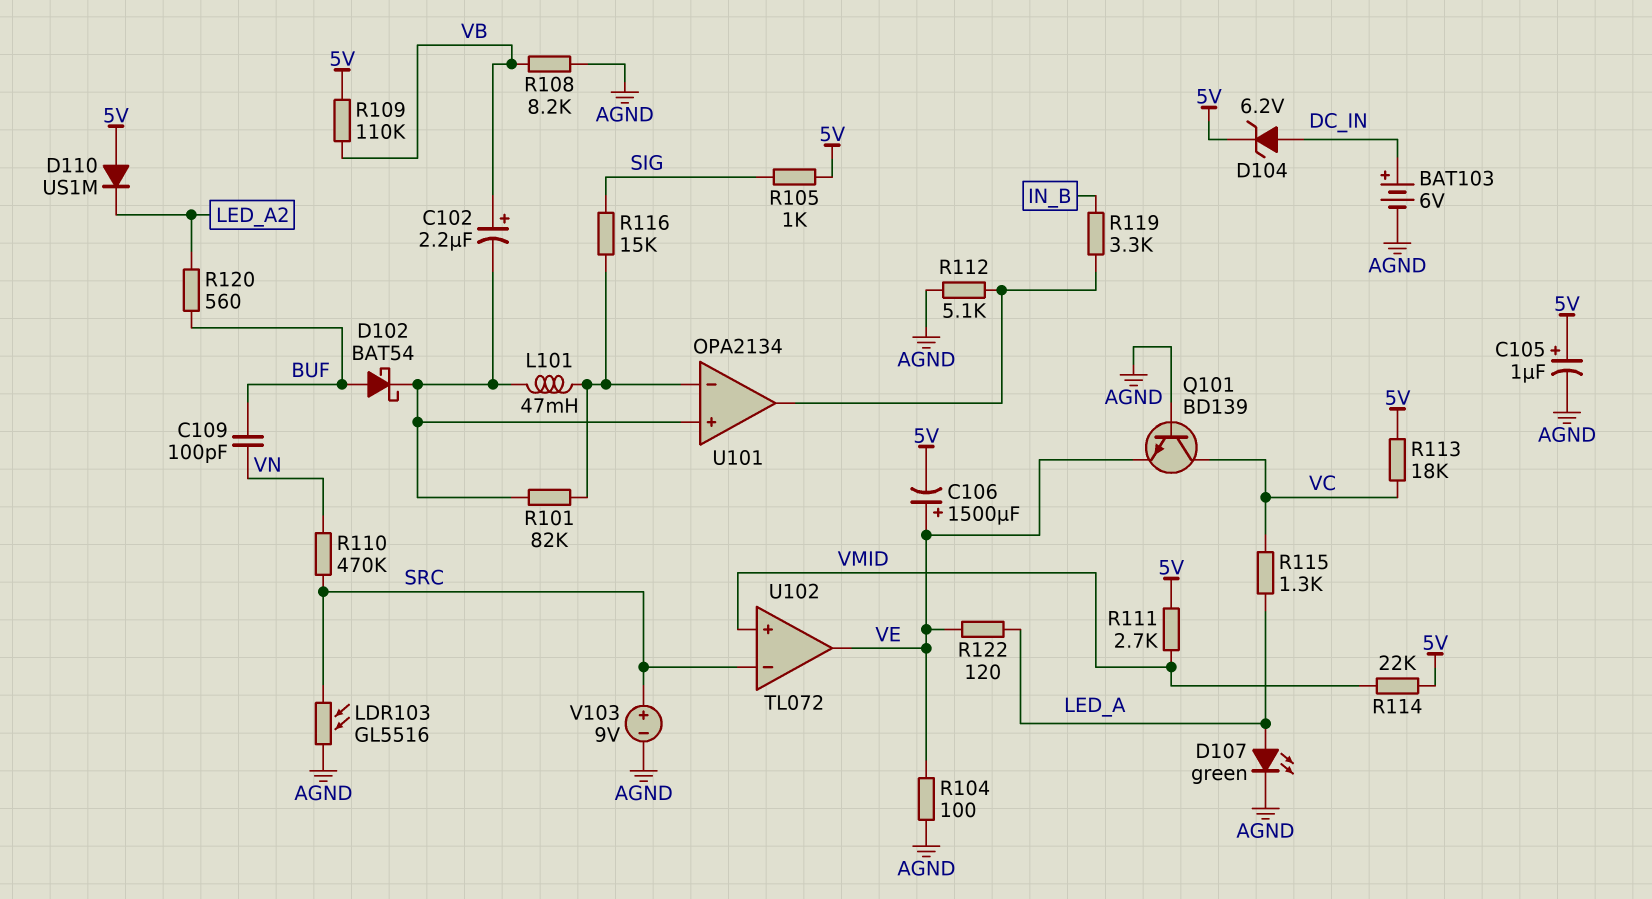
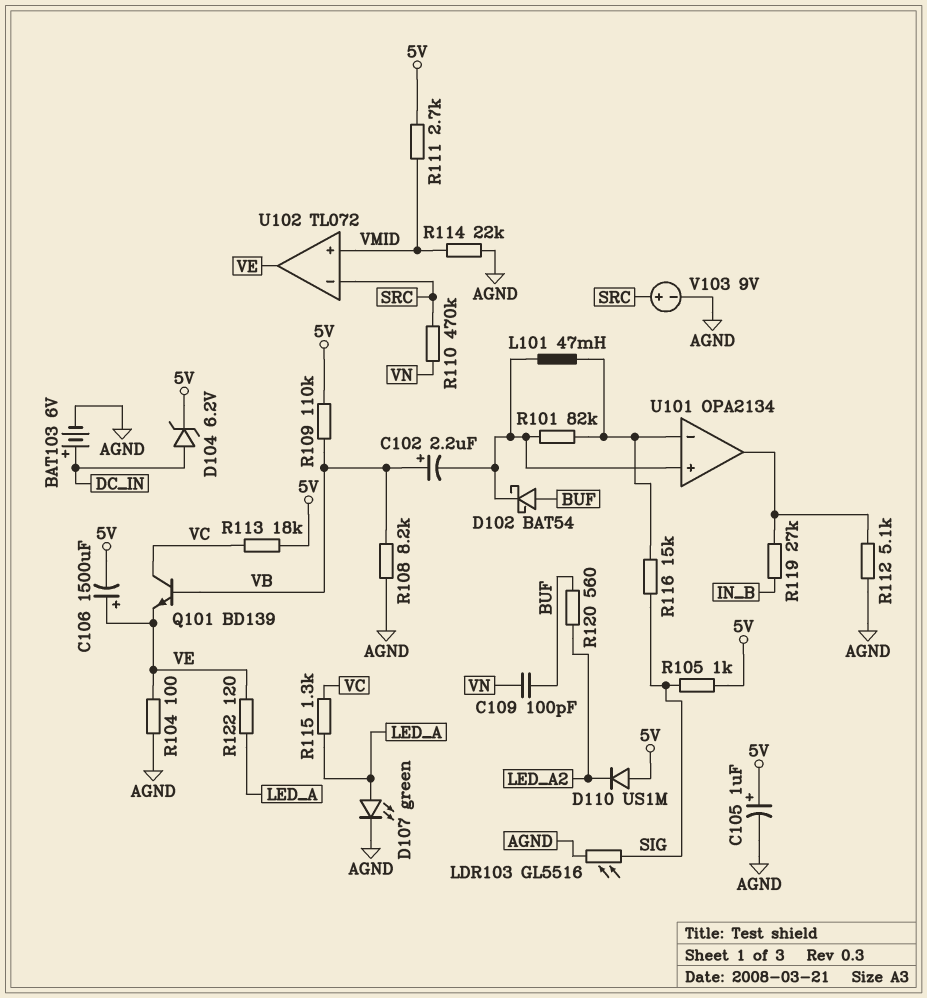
LDR103: GL5516 (AGND, SRC) -> GL5516 (AGND, SIG)
Q101: NPN BD139 (B AGND, C VC, E VE) -> NPN BD139 (B VB, C VC, E VE)
R114: 22k (5V, VMID) -> 22k (AGND, VMID)
R119: 3.3k (IN_B, U101/out) -> 27k (IN_B, U101/out)

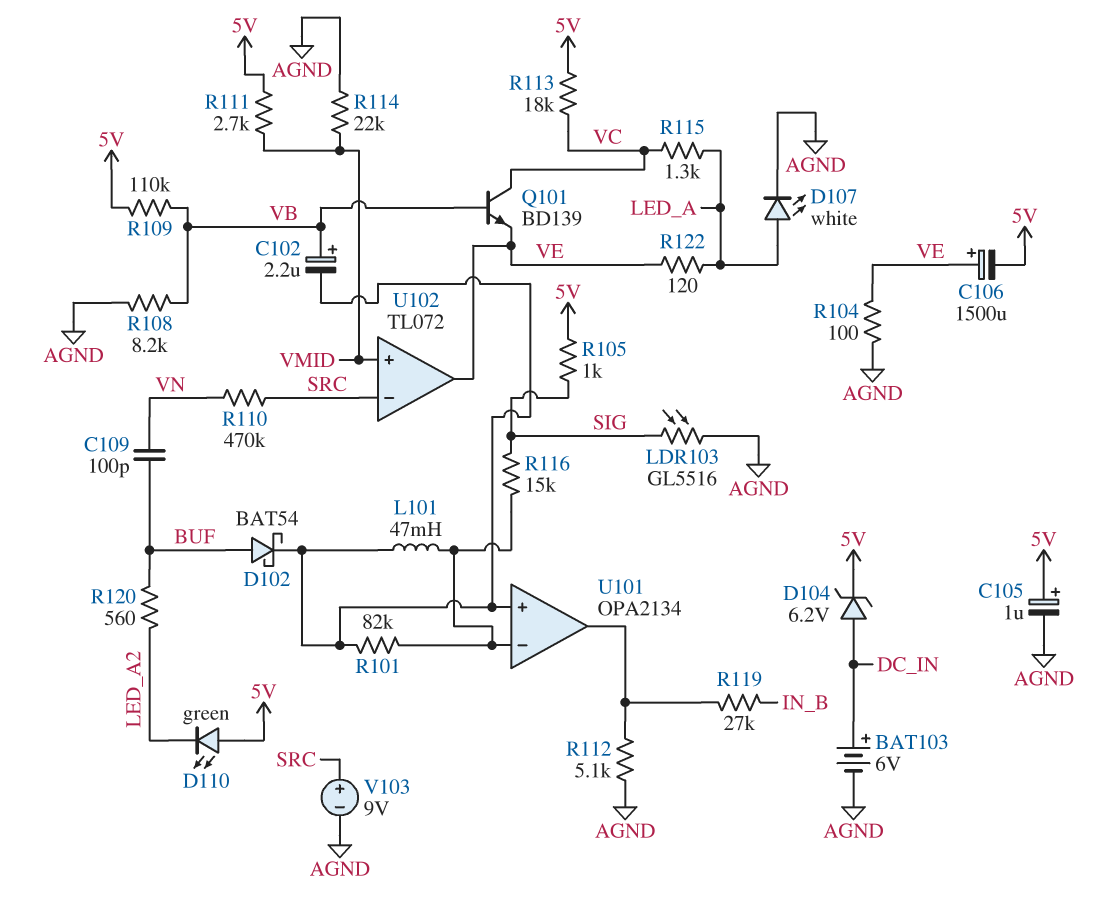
D107: LED green (A LED_A, K AGND) -> LED white (A LED_A, K AGND)
D110: diode US1M (A 5V, K LED_A2) -> LED green (A 5V, K LED_A2)

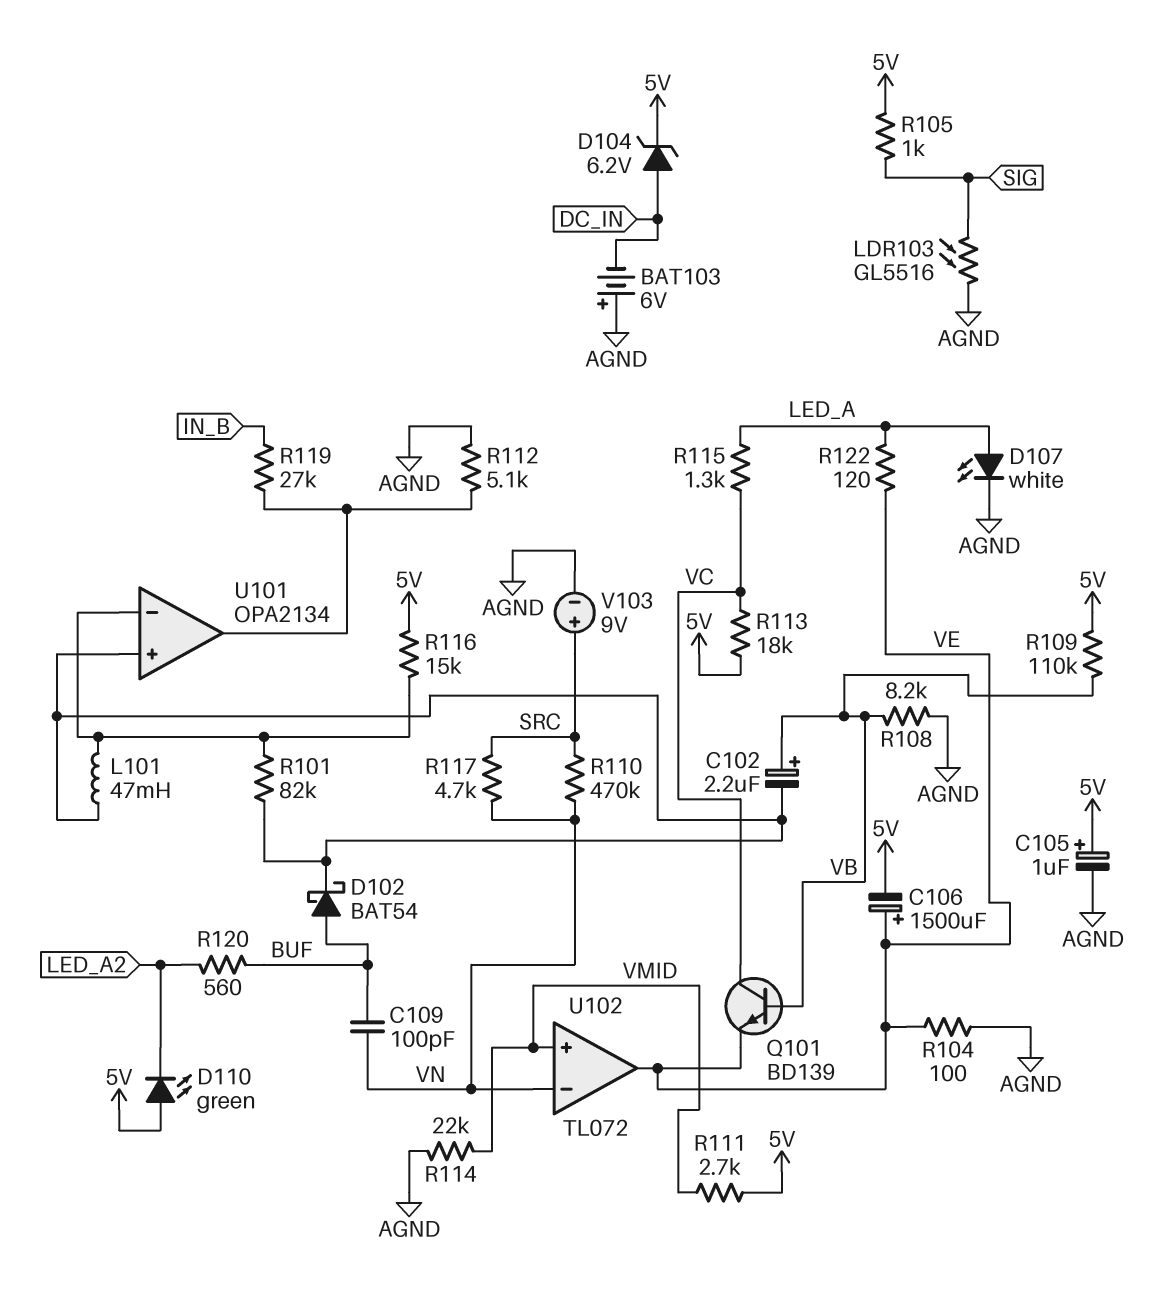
BAT103: 6V (plus DC_IN, minus AGND) -> 6V (plus AGND, minus DC_IN)
R116: 15k (SIG, U101/in-) -> 15k (5V, U101/in-)
R117: none -> 4.7k (SRC, VN)
U102 pin in-: SRC -> VN

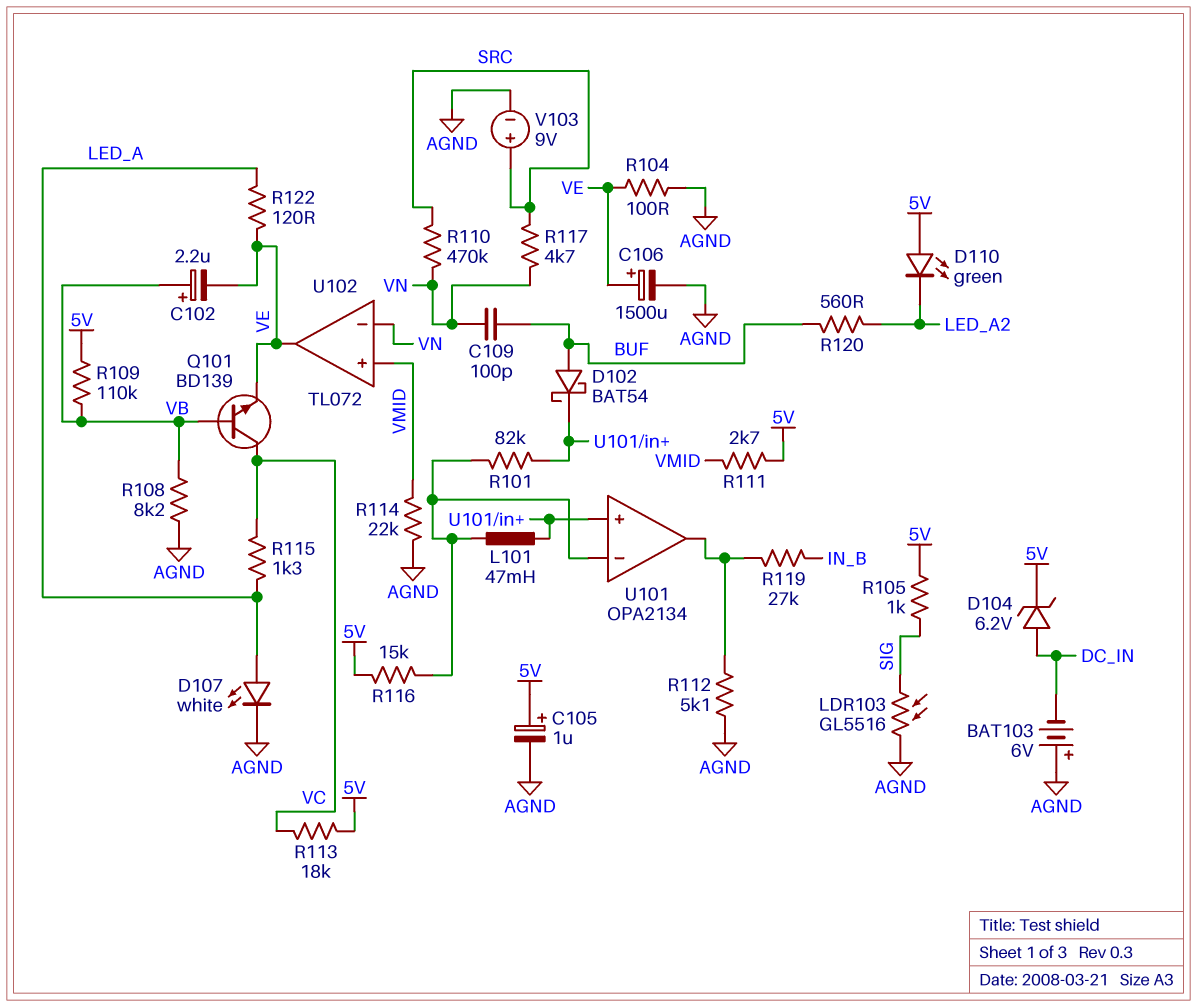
C102: 2.2uF (plus VB, minus U101/in+) -> 2.2uF (plus VB, minus VE)
C106: 1500uF (plus VE, minus 5V) -> 1500uF (plus VE, minus AGND)

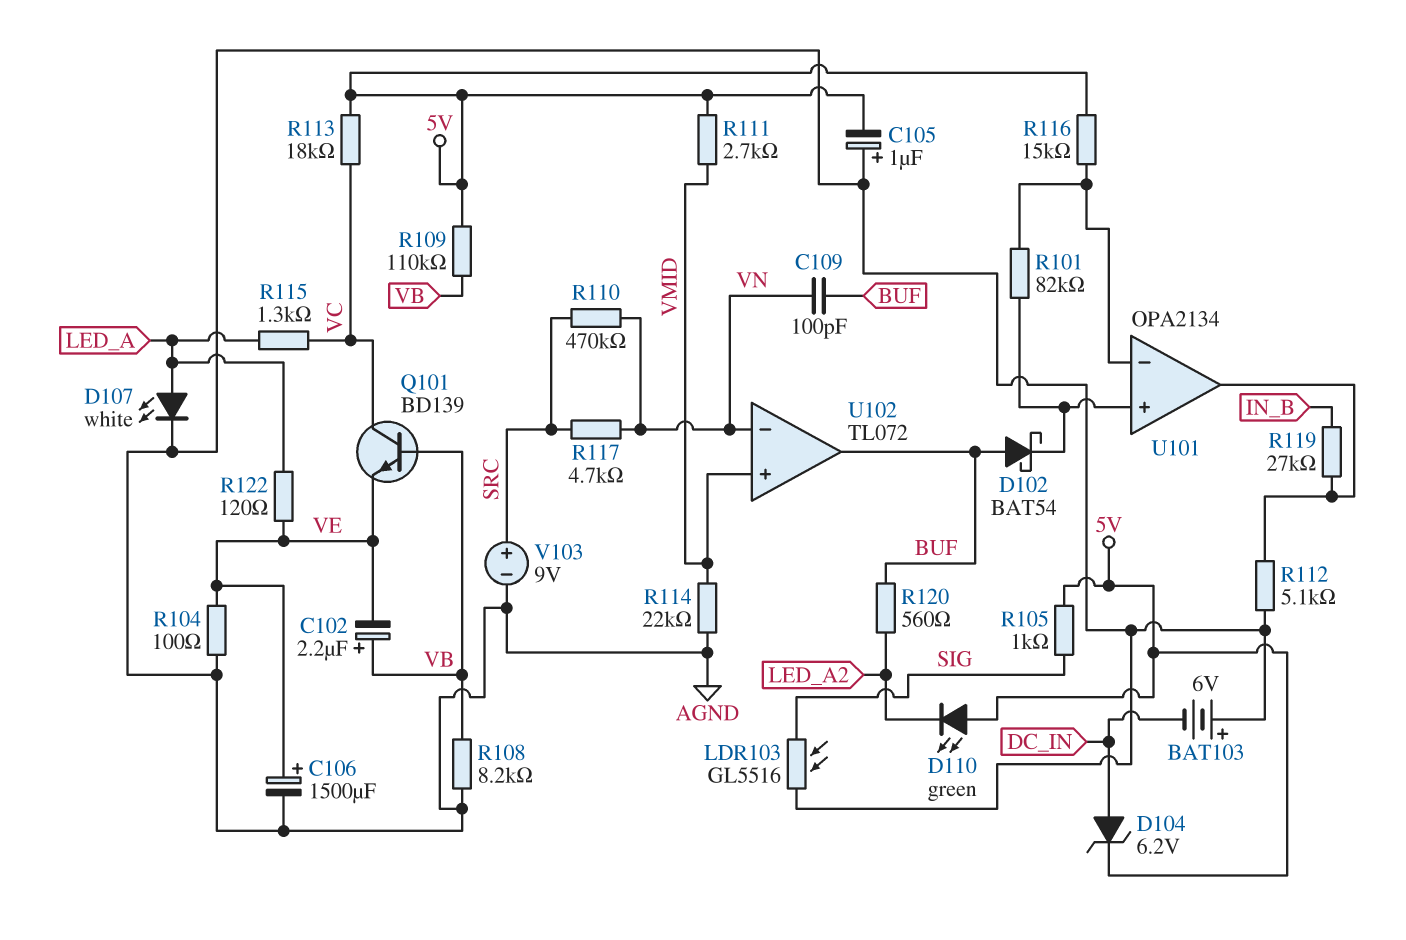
C105: 1uF (plus 5V, minus AGND) -> 1uF (plus AGND, minus 5V)
L101: 47mH (U101/in+, U101/in-) -> none
U102 pin out: VE -> BUF

